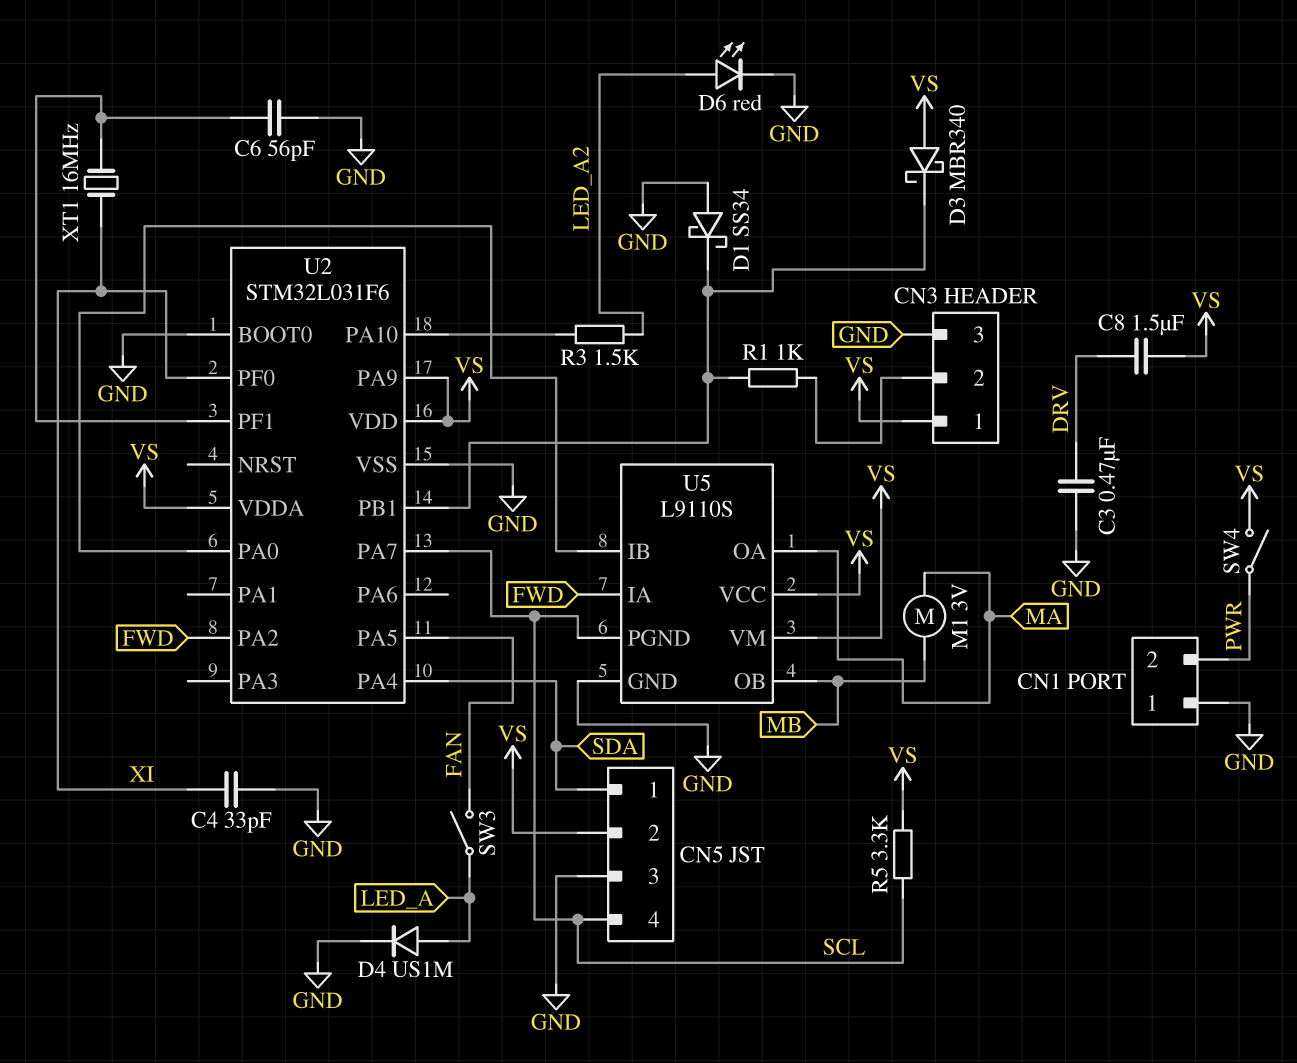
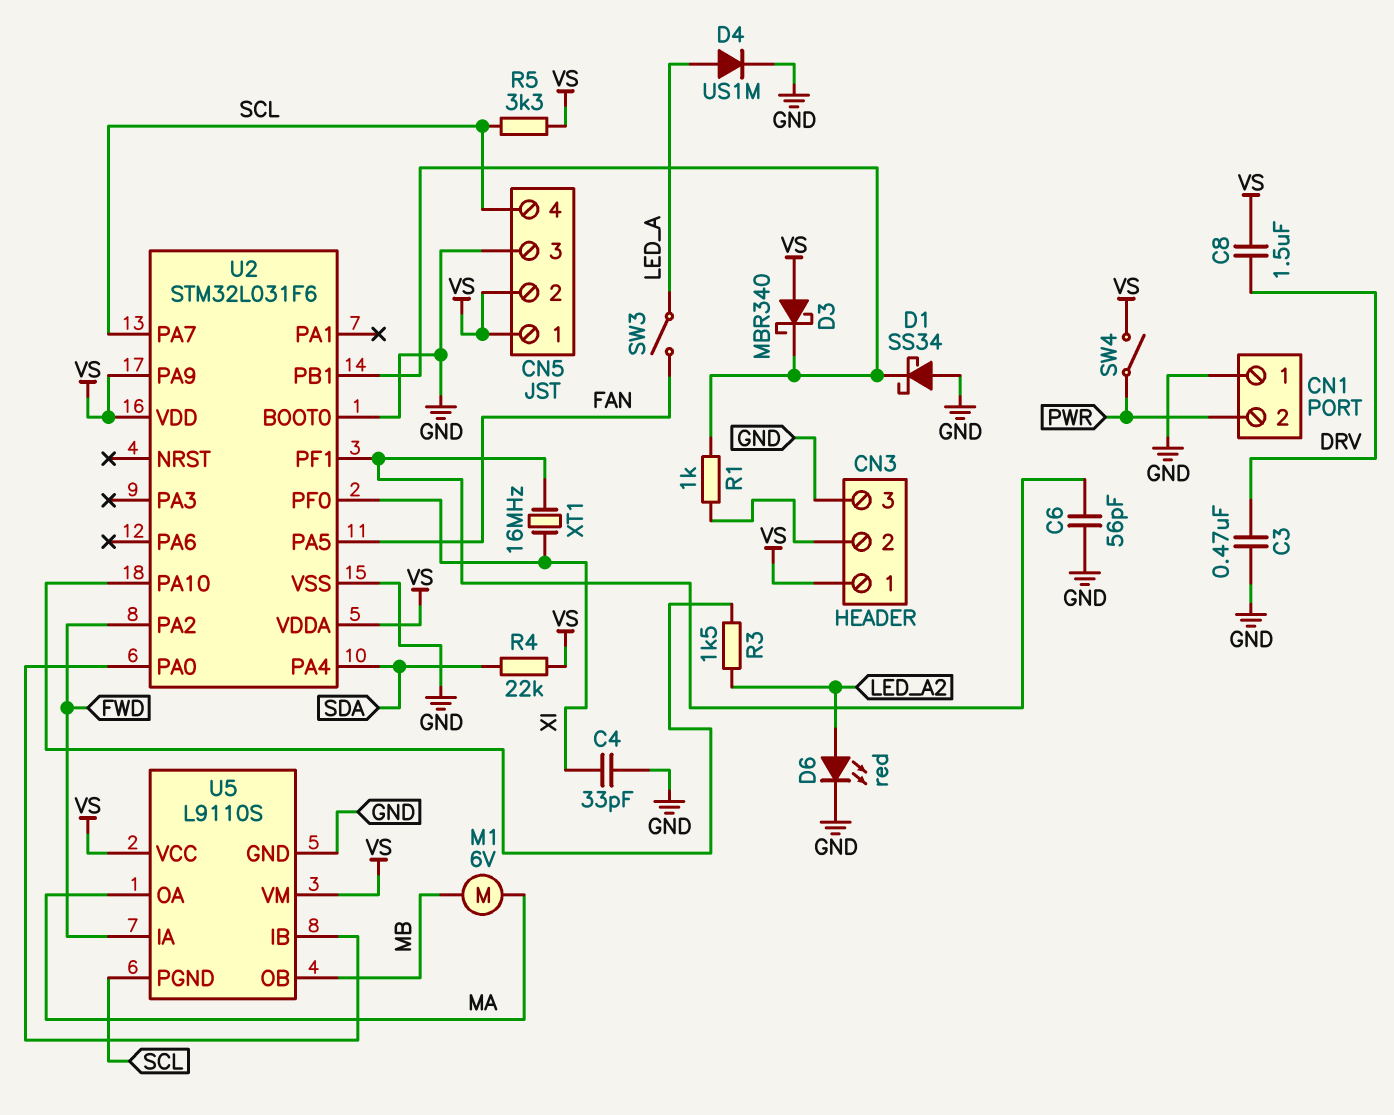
CN5 pin 1: SDA -> VS
M1: motor 3V (MA, MB) -> motor 6V (MA, MB)
R4: none -> 22k (SDA, VS)

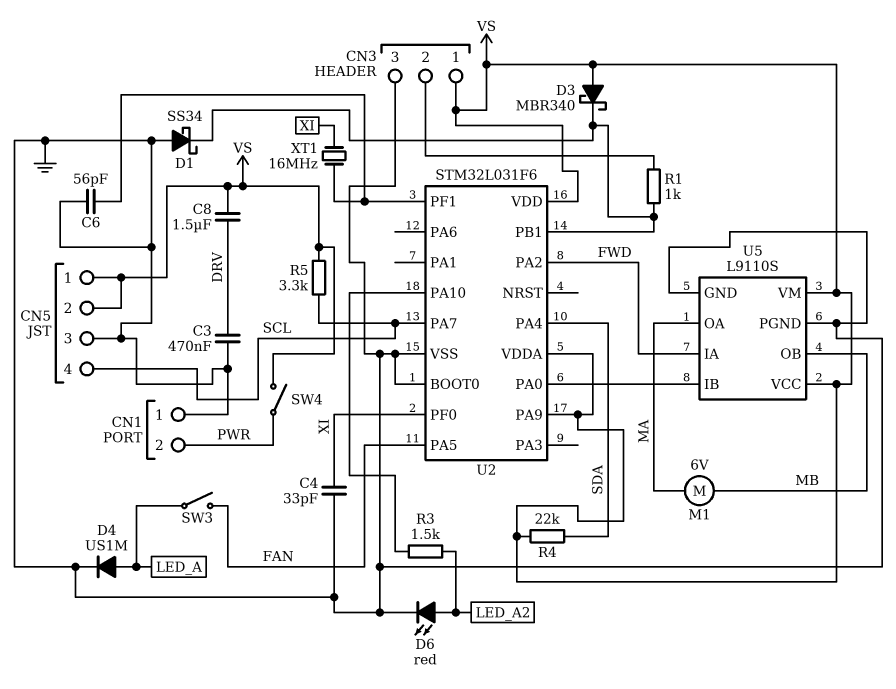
U5 pin PGND: SCL -> GND

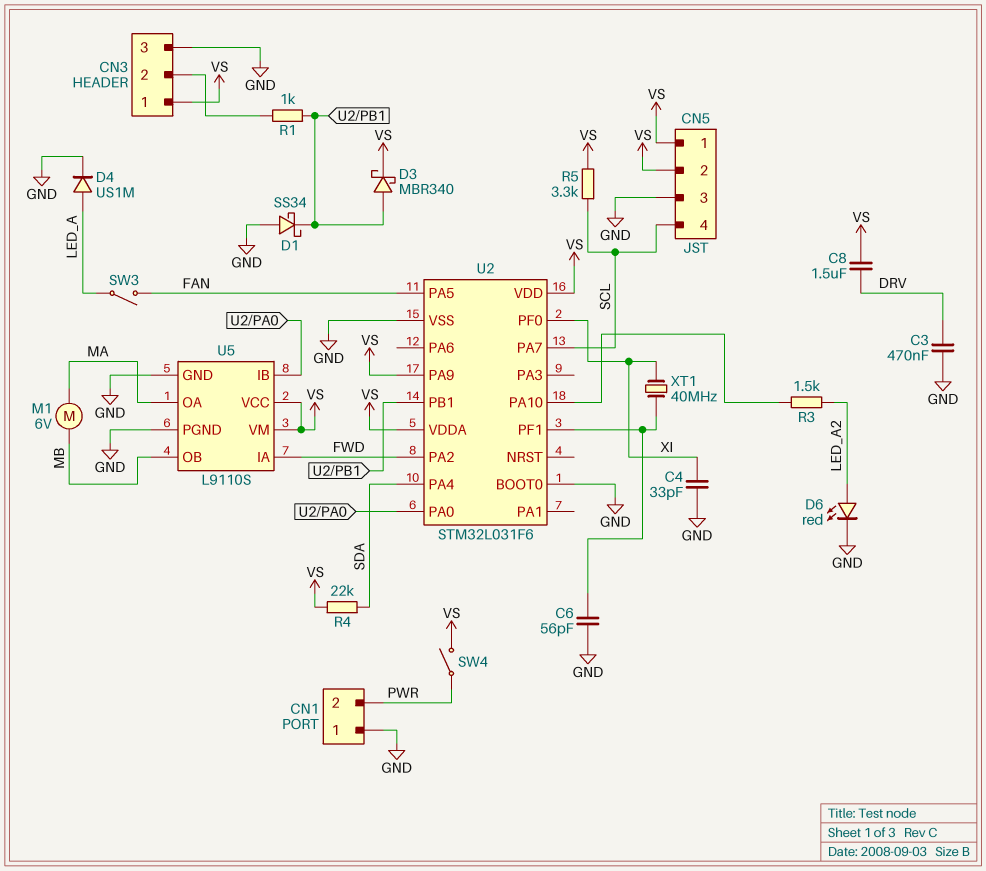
D3: schottky MBR340 (A VS, K U2/PB1) -> schottky MBR340 (A U2/PB1, K VS)
XT1: 16MHz (U2/PF1, XI) -> 40MHz (U2/PF1, XI)

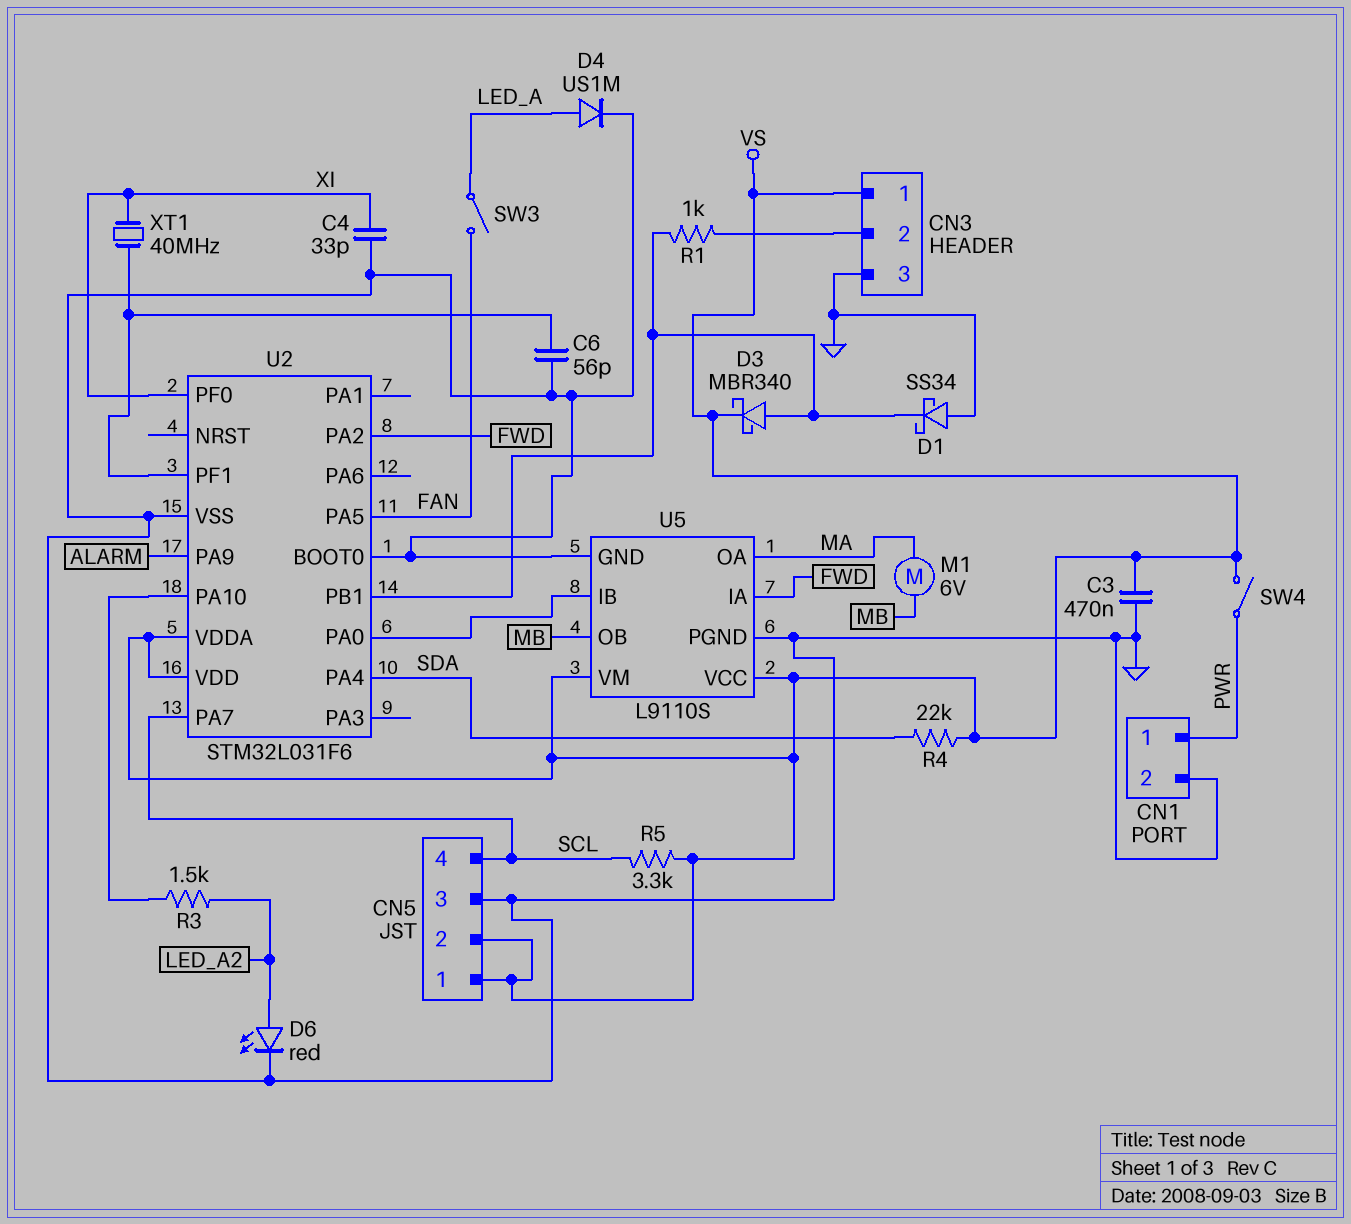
C3: 470nF (DRV, GND) -> 470nF (GND, VS)
C8: 1.5uF (DRV, VS) -> none
CN1 pin 1: GND -> PWR
CN1 pin 2: PWR -> GND
U2 pin PA9: VS -> ALARM

